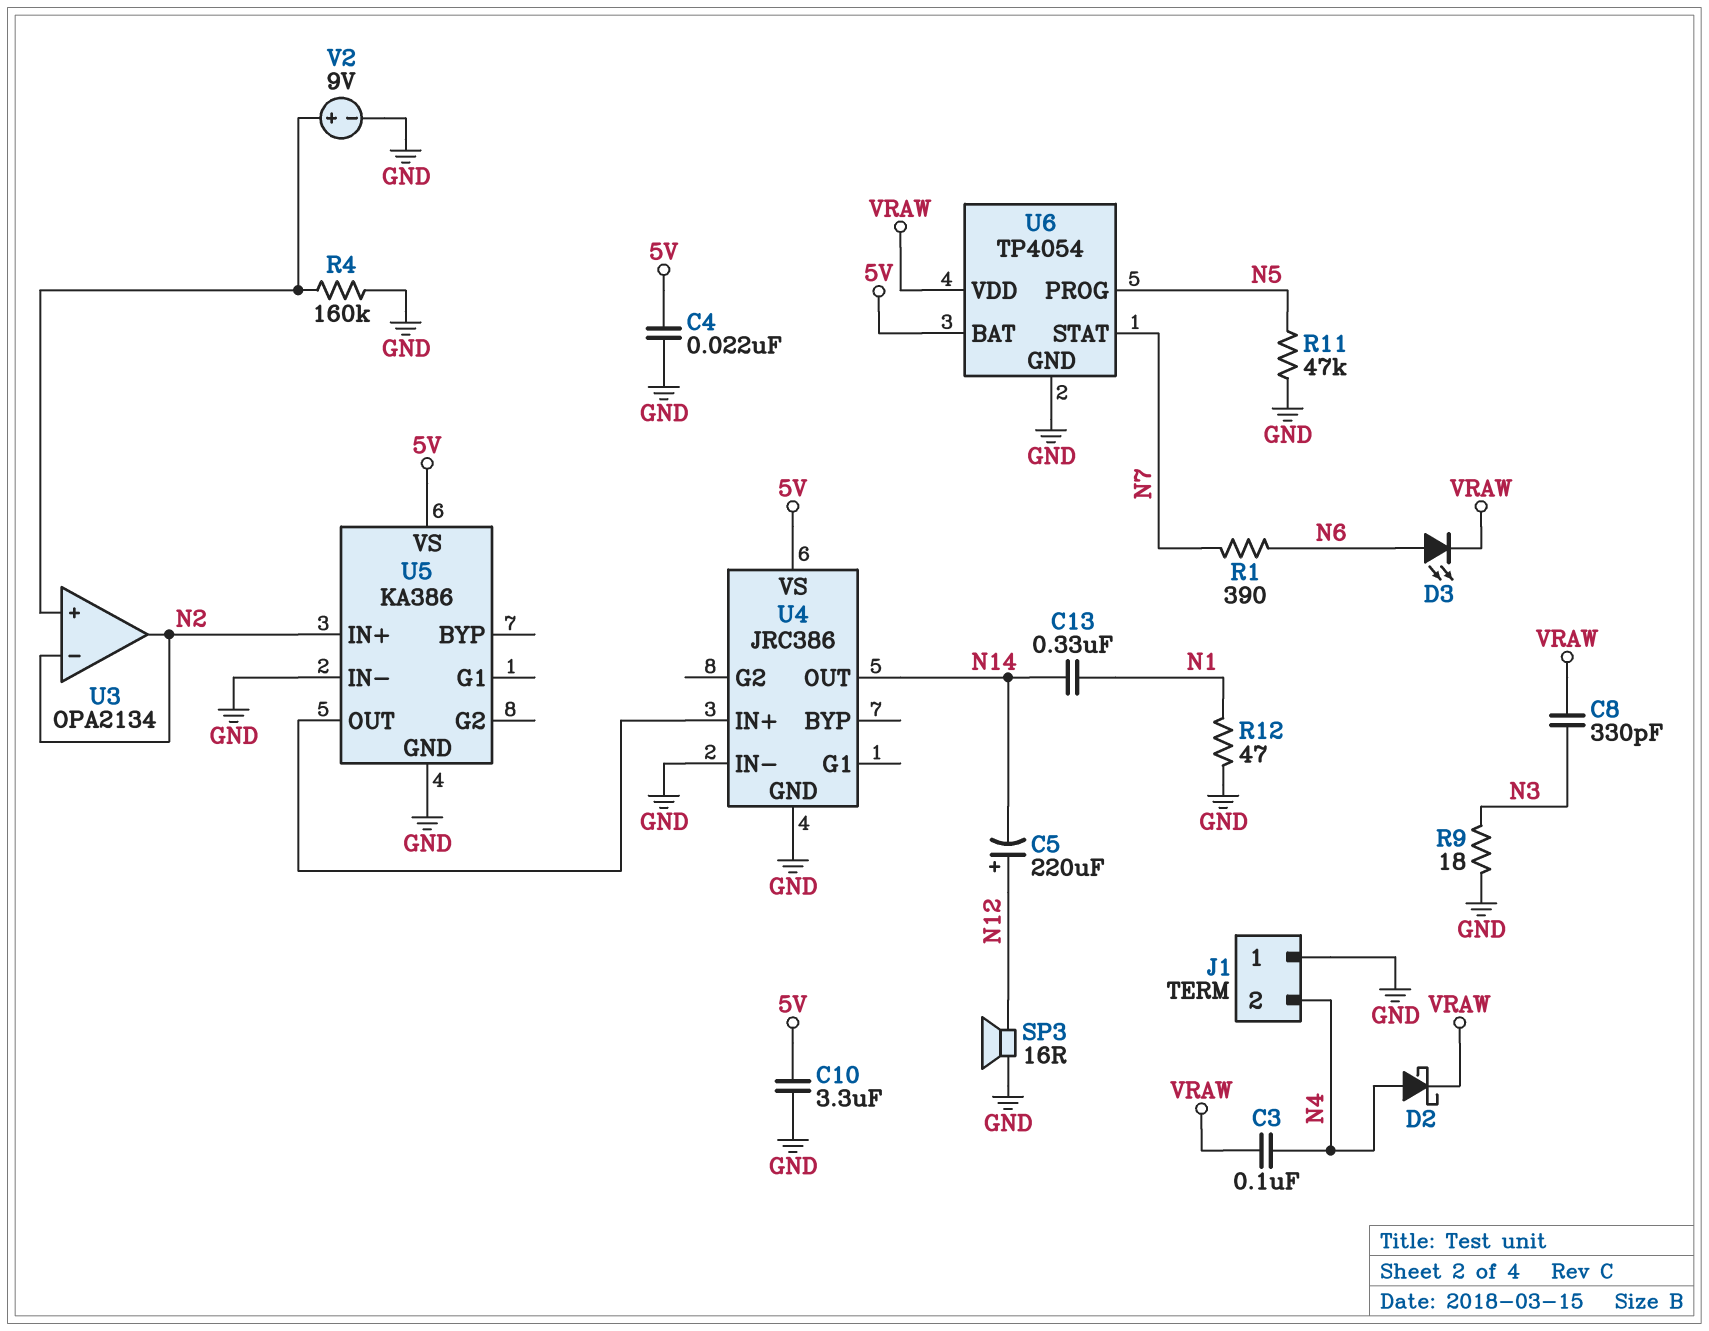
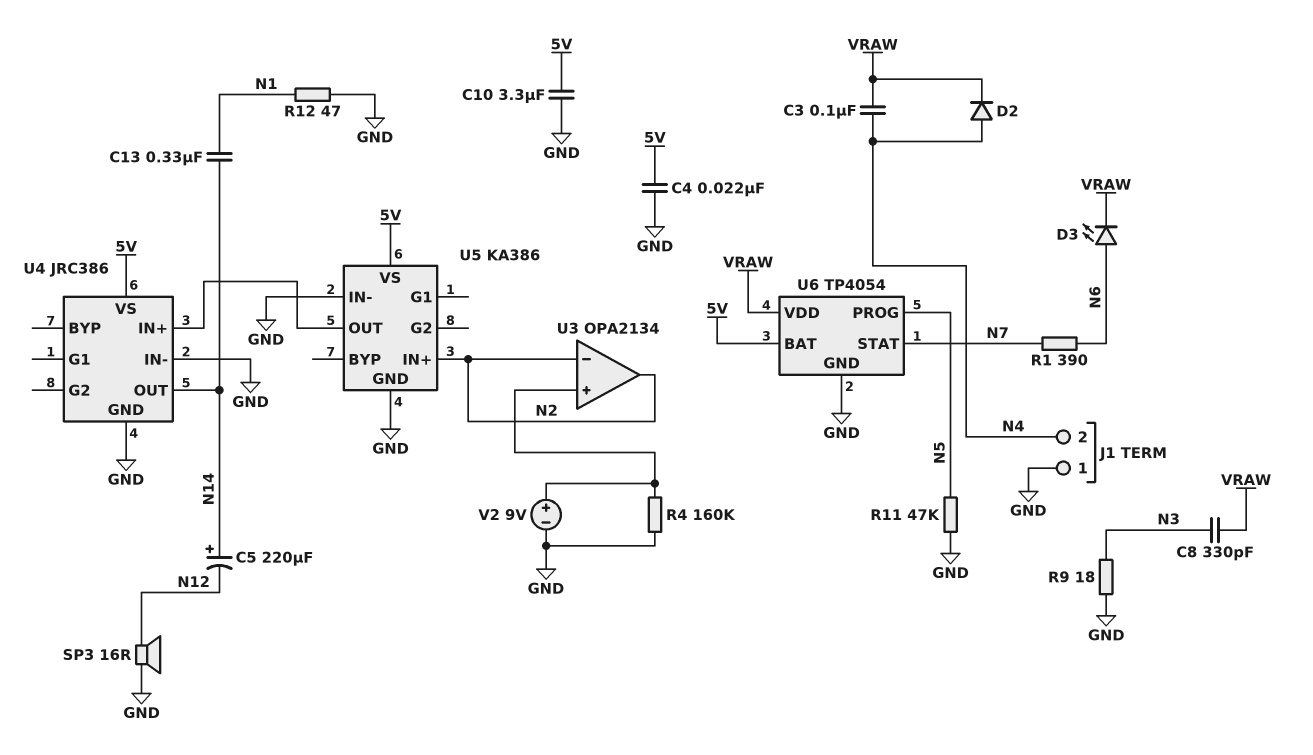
C5: 220uF (plus N12, minus N14) -> 220uF (plus N14, minus N12)
D2: schottky (A N4, K VRAW) -> diode (A N4, K VRAW)

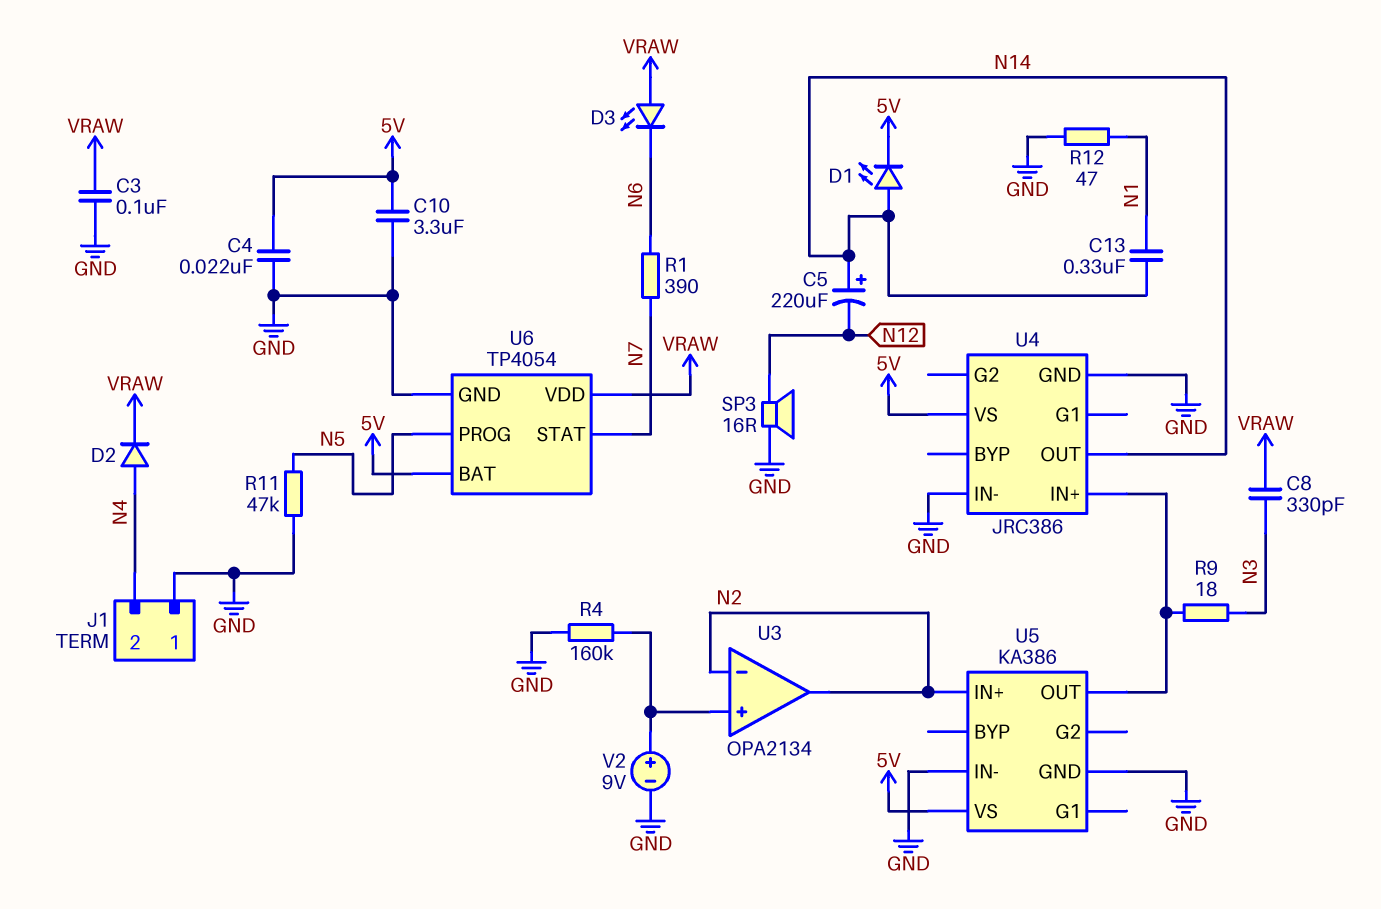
C3: 100nF (N4, VRAW) -> 100nF (GND, VRAW)
D1: none -> LED (A N14, K 5V)
D3: LED (A N6, K VRAW) -> LED (A VRAW, K N6)
R9: 18 (GND, N3) -> 18 (N3, U4/IN+)

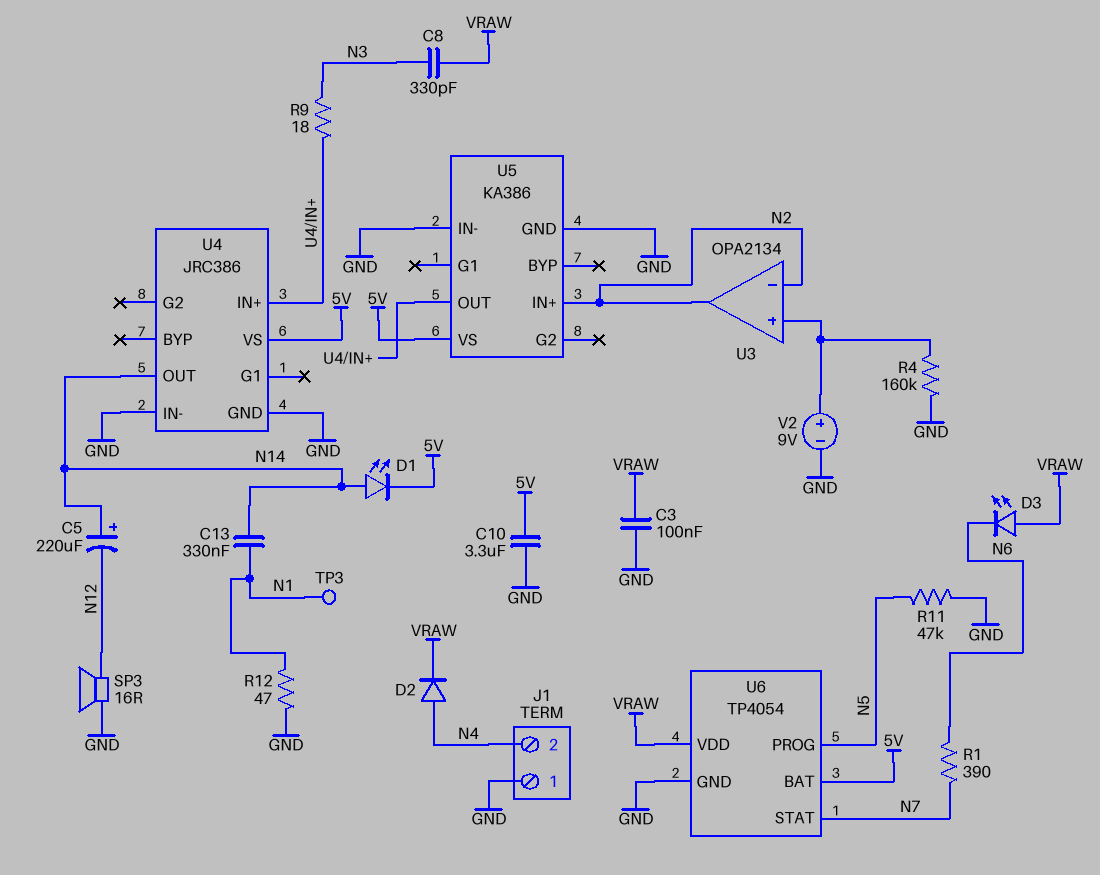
C4: 22nF (5V, GND) -> none
TP3: none -> test point (N1)

